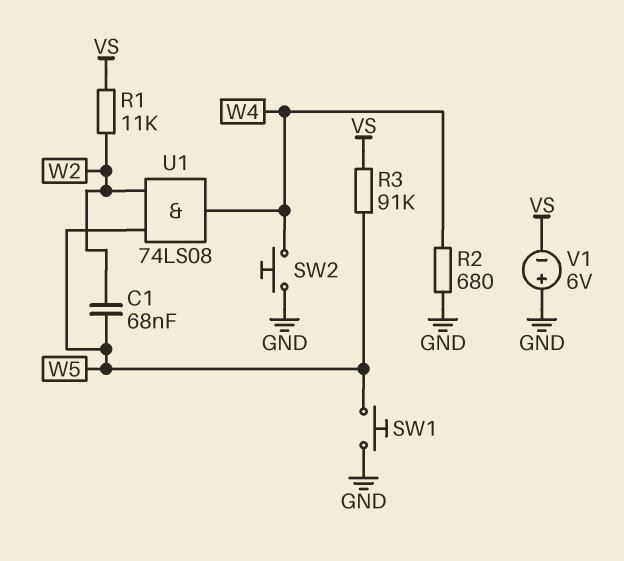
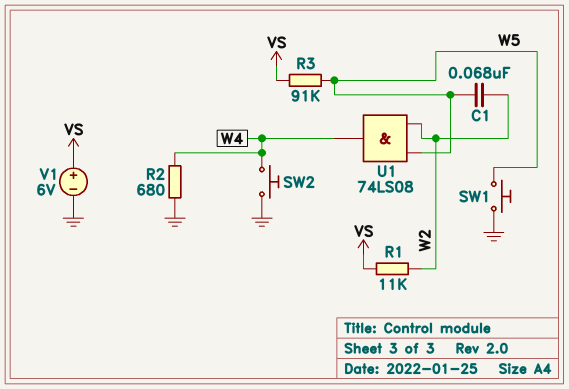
V1: 6V (plus GND, minus VS) -> 6V (plus VS, minus GND)

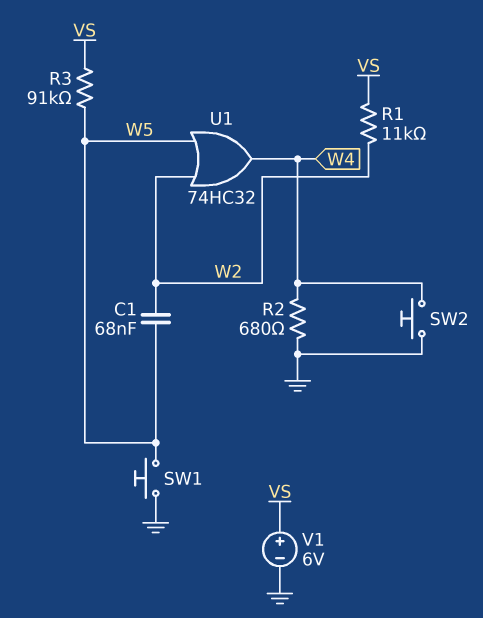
U1: AND 74LS08 (in W2, in W5, out W4) -> OR 74HC32 (in W2, in W5, out W4)

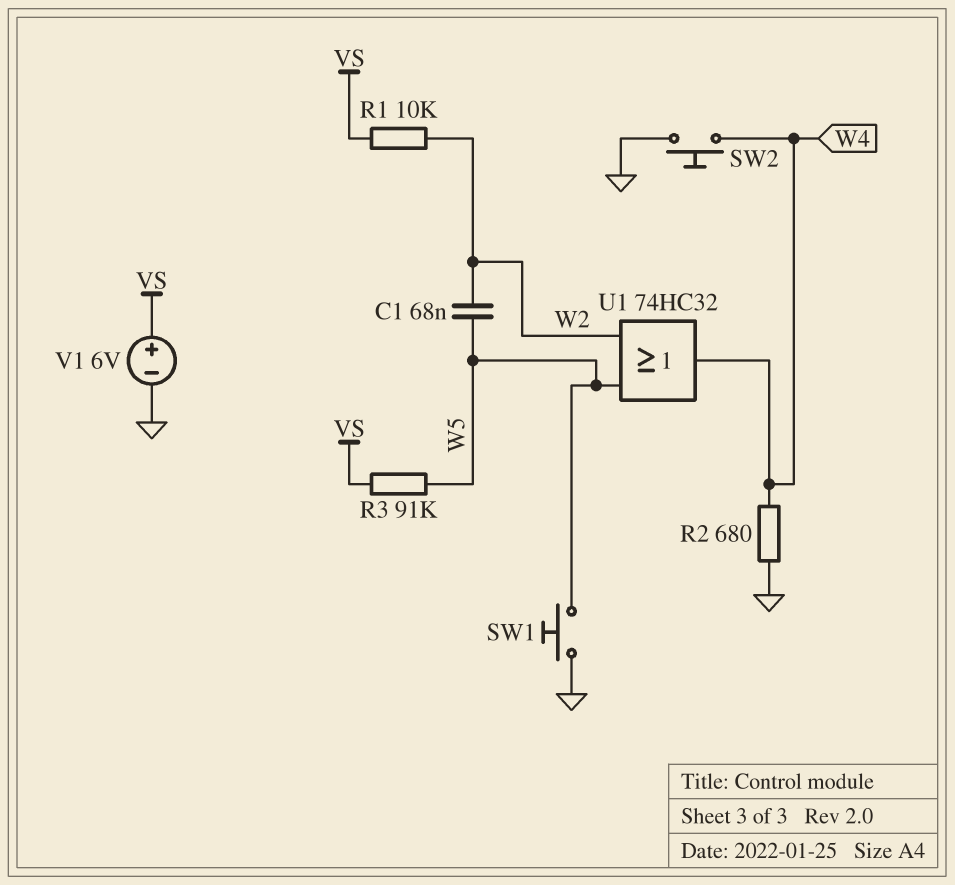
R1: 11k (VS, W2) -> 10k (VS, W2)

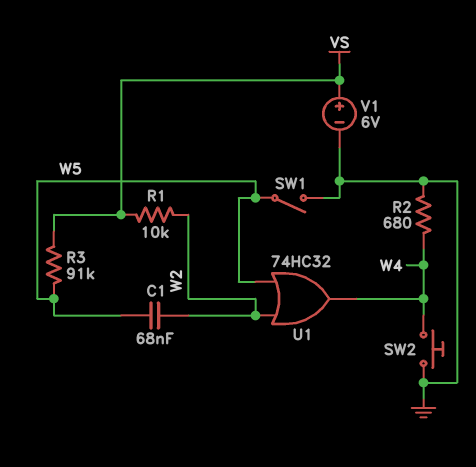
SW1: button (GND, W5) -> switch (GND, W5)

